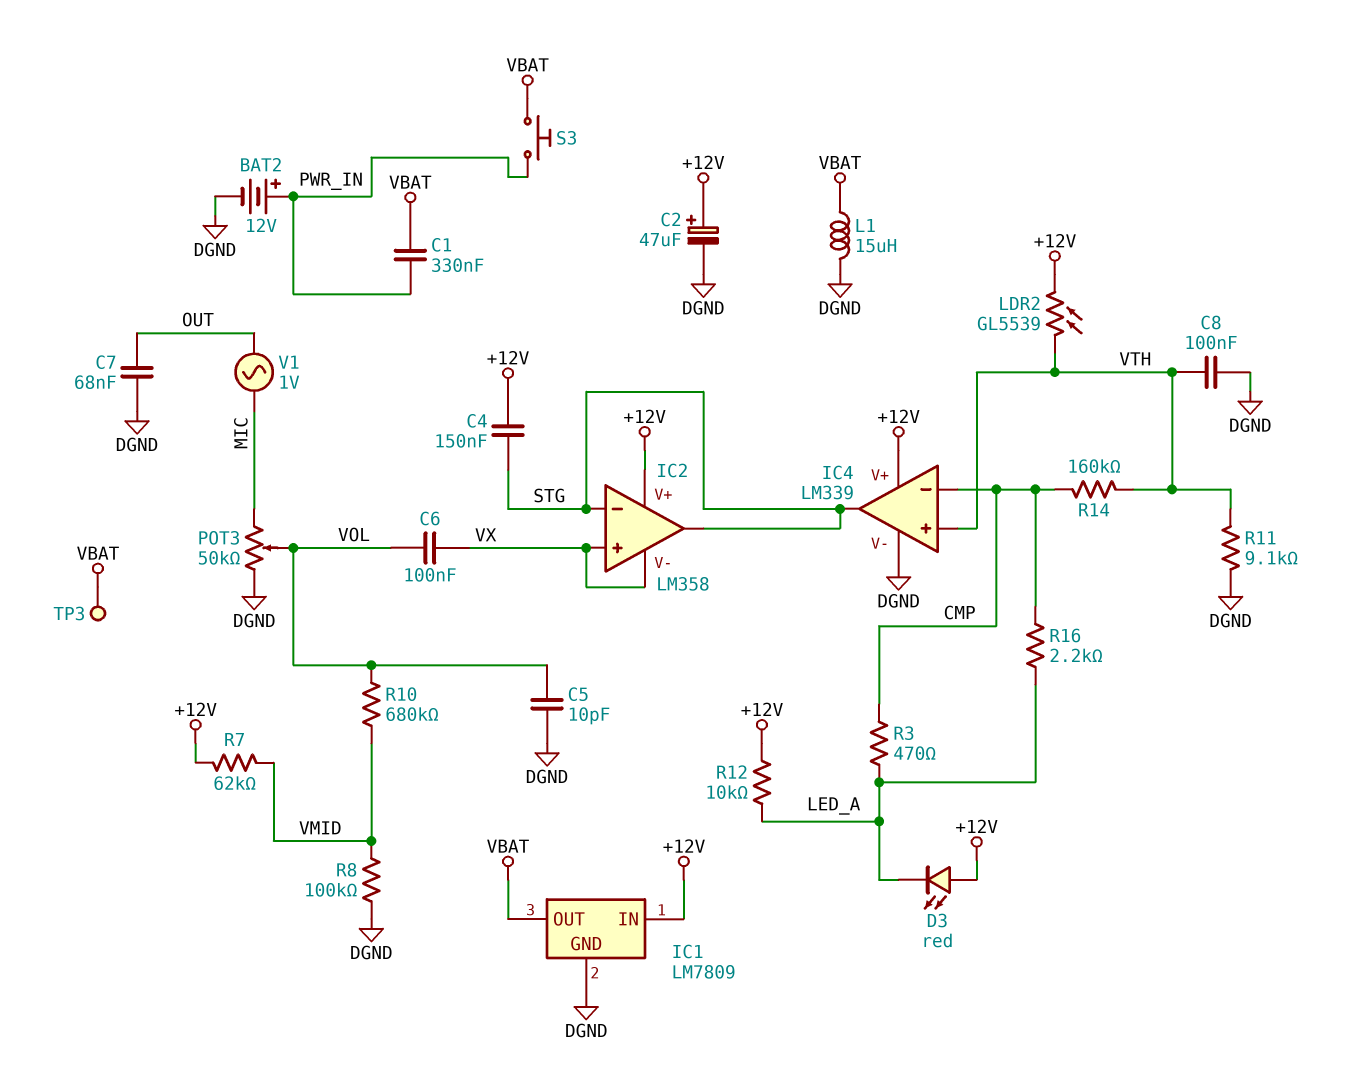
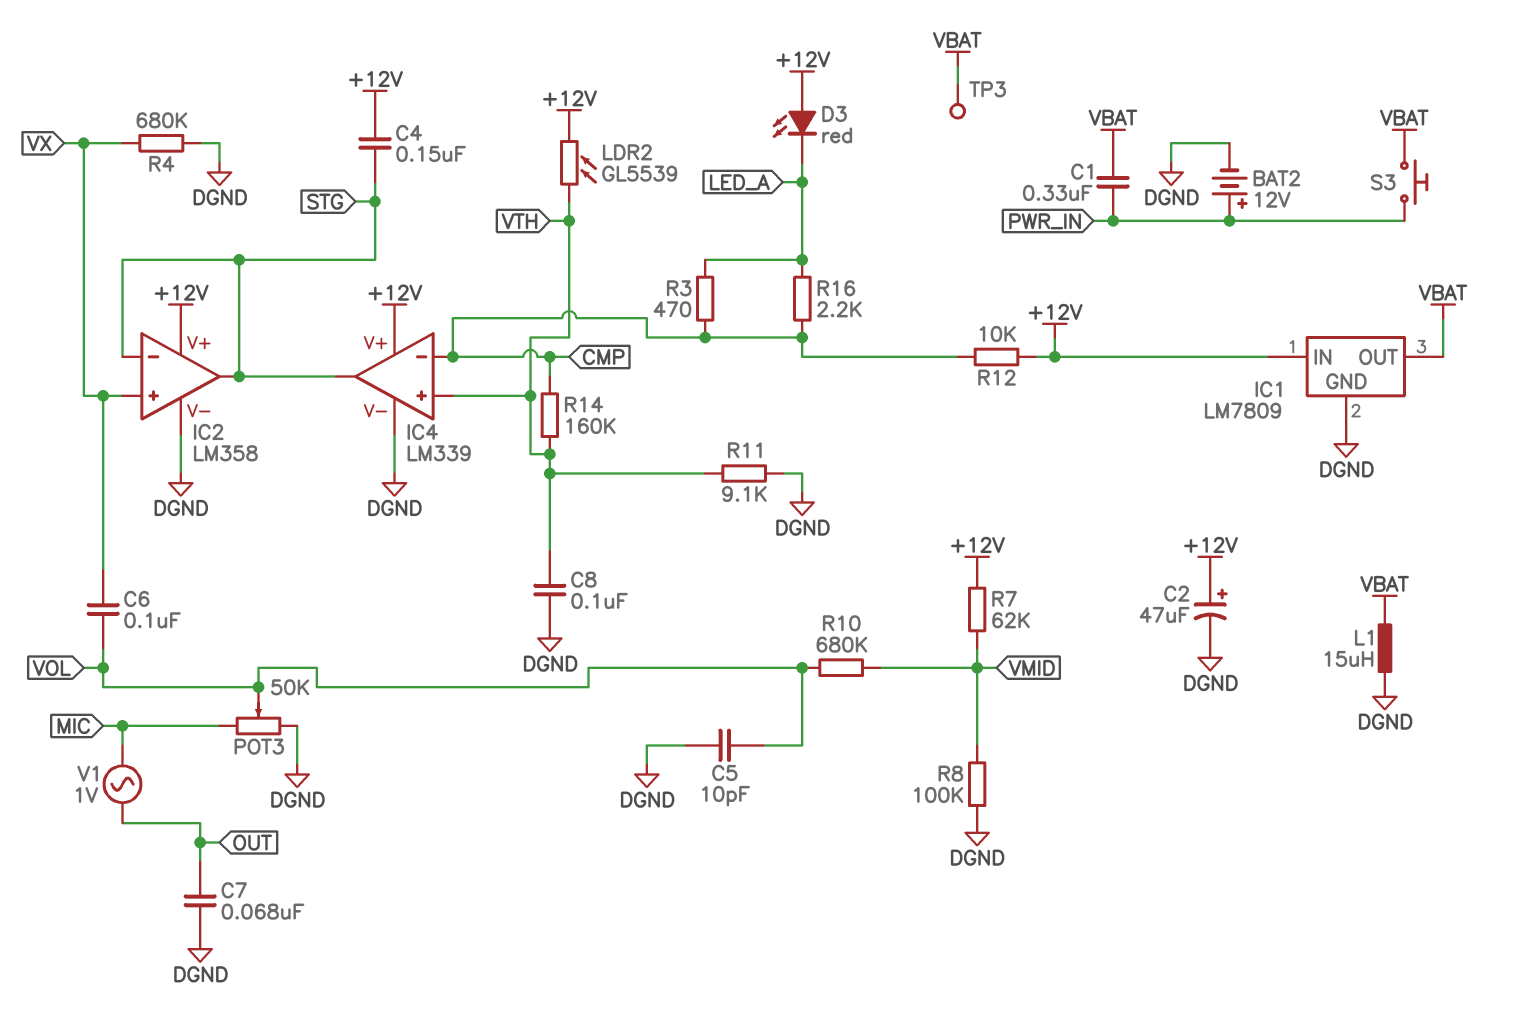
IC2 pin V-: VX -> DGND
R4: none -> 680k (DGND, VX)
R12: 10k (+12V, LED_A) -> 10k (+12V, CMP)

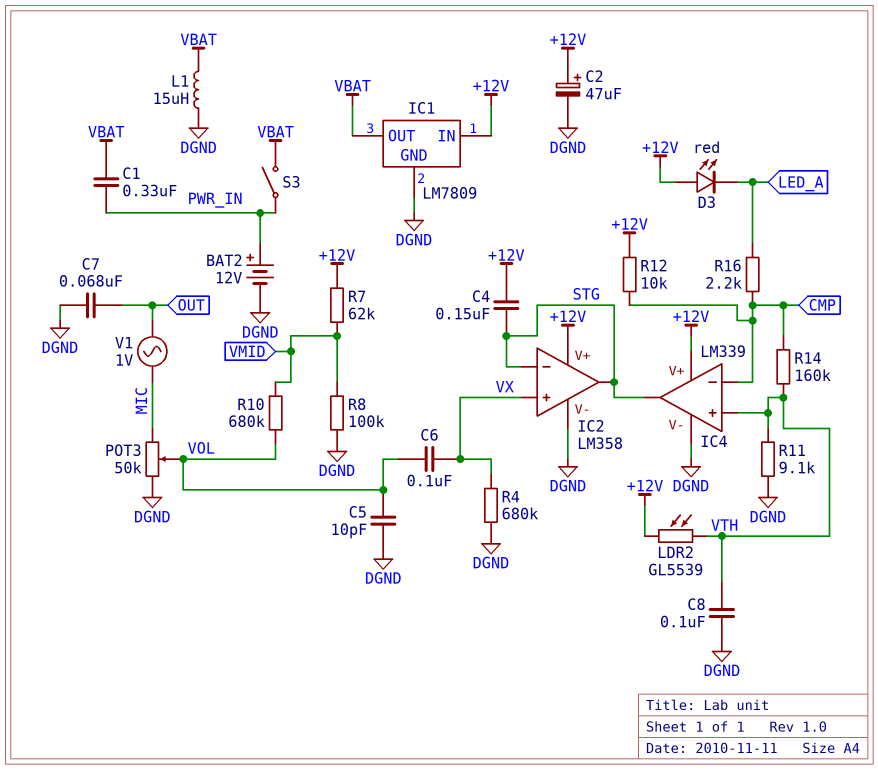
R3: 470 (CMP, LED_A) -> none
S3: button (PWR_IN, VBAT) -> switch (PWR_IN, VBAT)
TP3: test point (VBAT) -> none

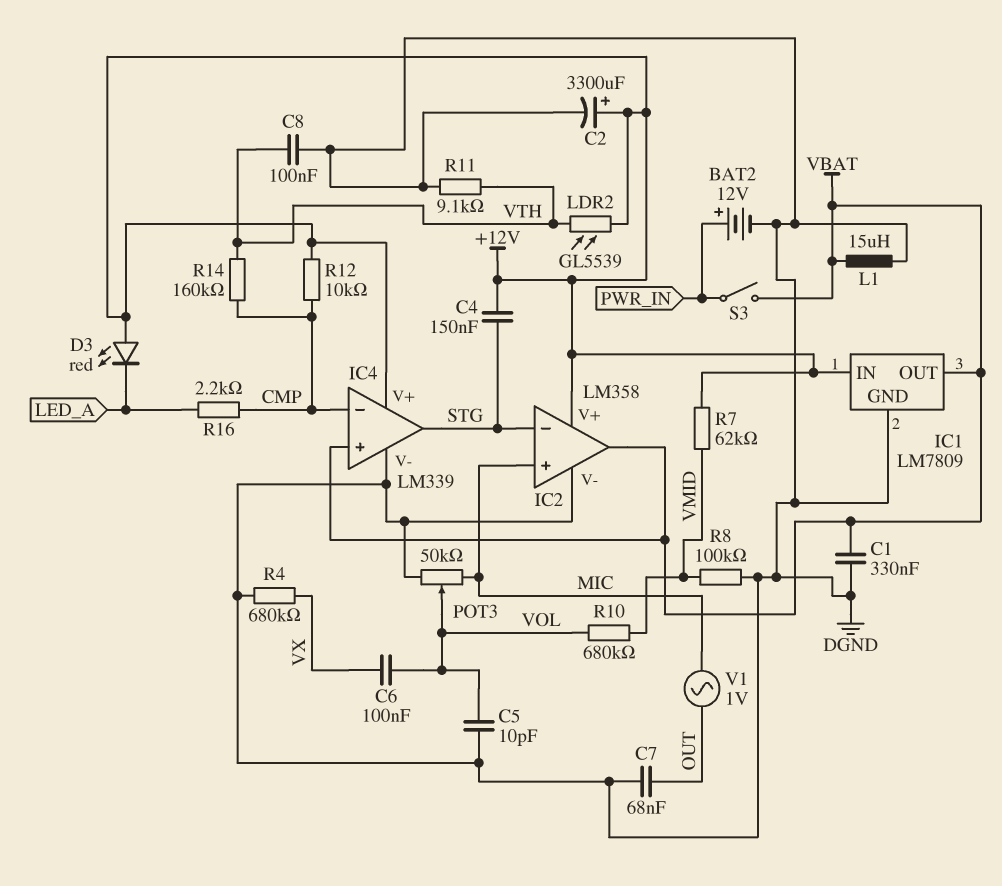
C1: 330nF (PWR_IN, VBAT) -> 330nF (DGND, VBAT)
C2: 47uF (plus +12V, minus DGND) -> 3300uF (plus +12V, minus DGND)
IC2 pin in+: VX -> MIC
IC2 pin out: STG -> VBAT
IC4 pin in+: VTH -> VBAT

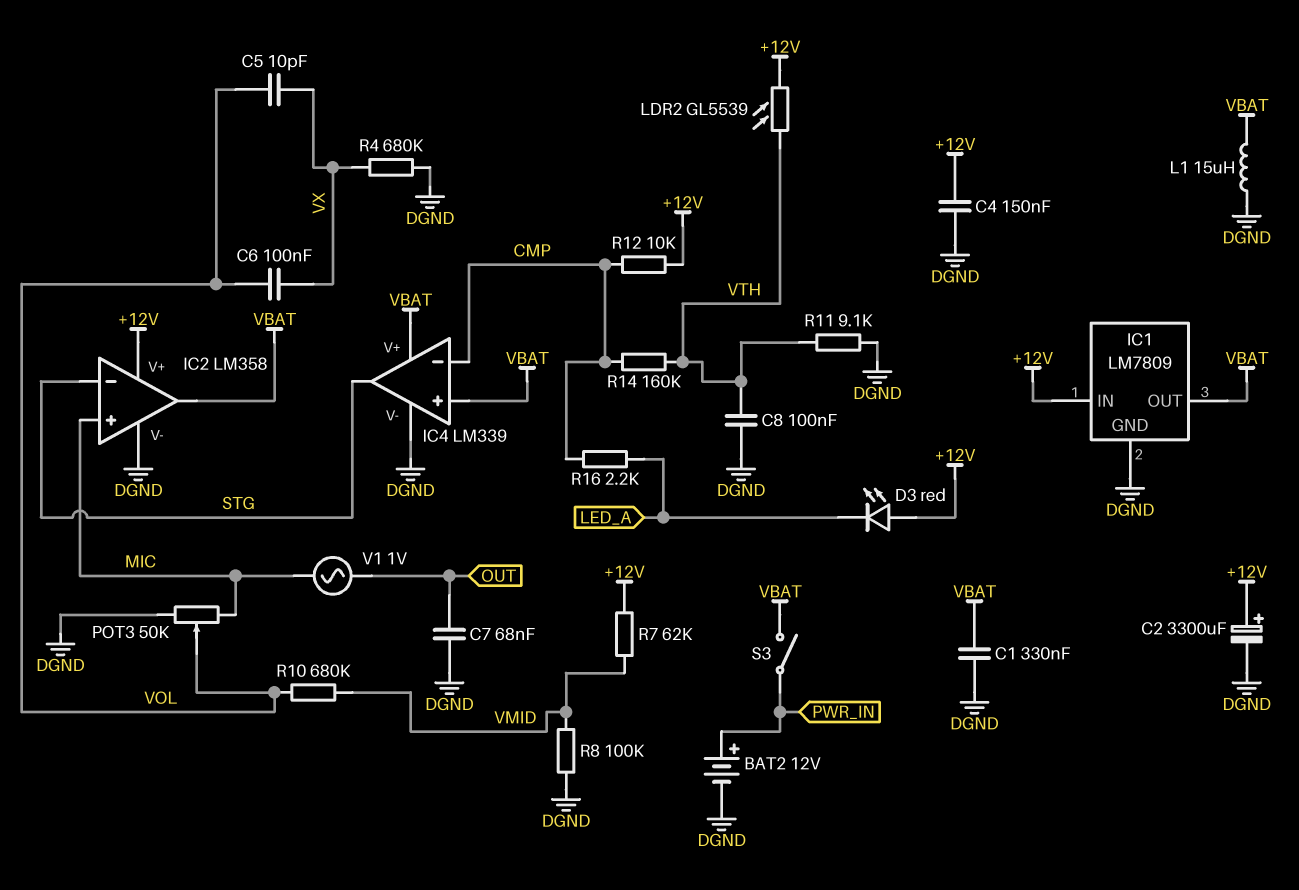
C4: 150nF (+12V, STG) -> 150nF (+12V, DGND)
C5: 10pF (DGND, VOL) -> 10pF (VOL, VX)
IC4 pin V+: +12V -> VBAT

